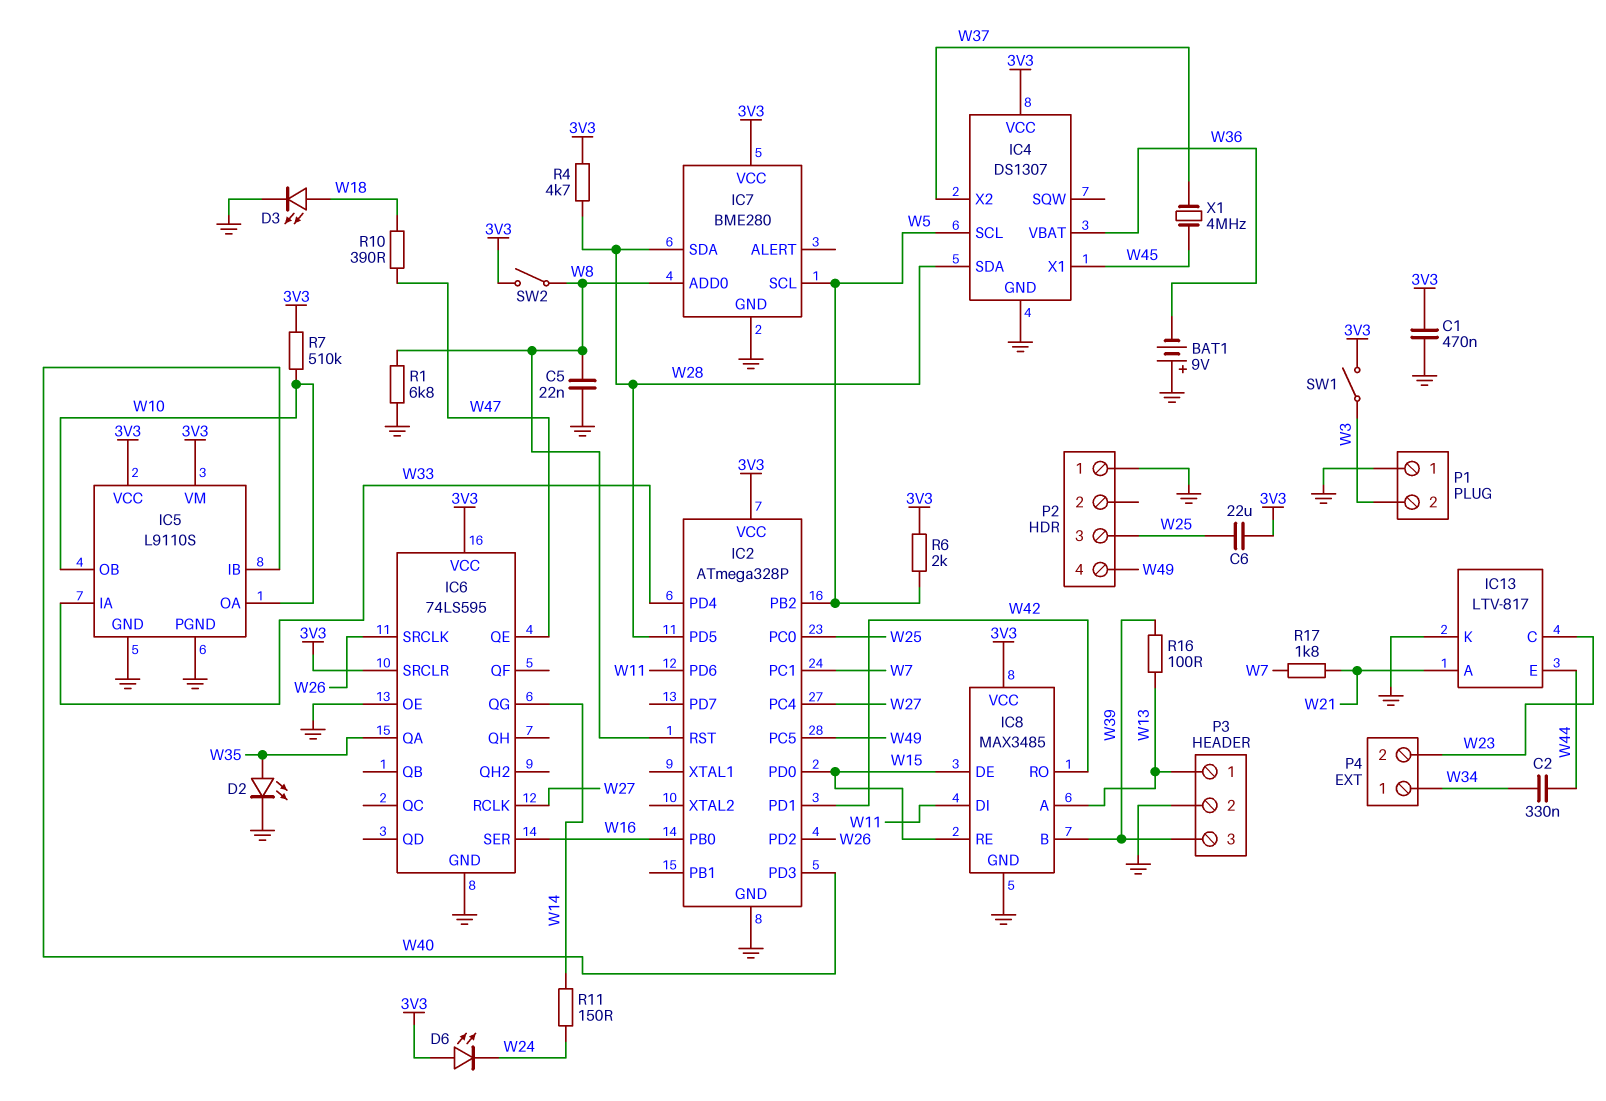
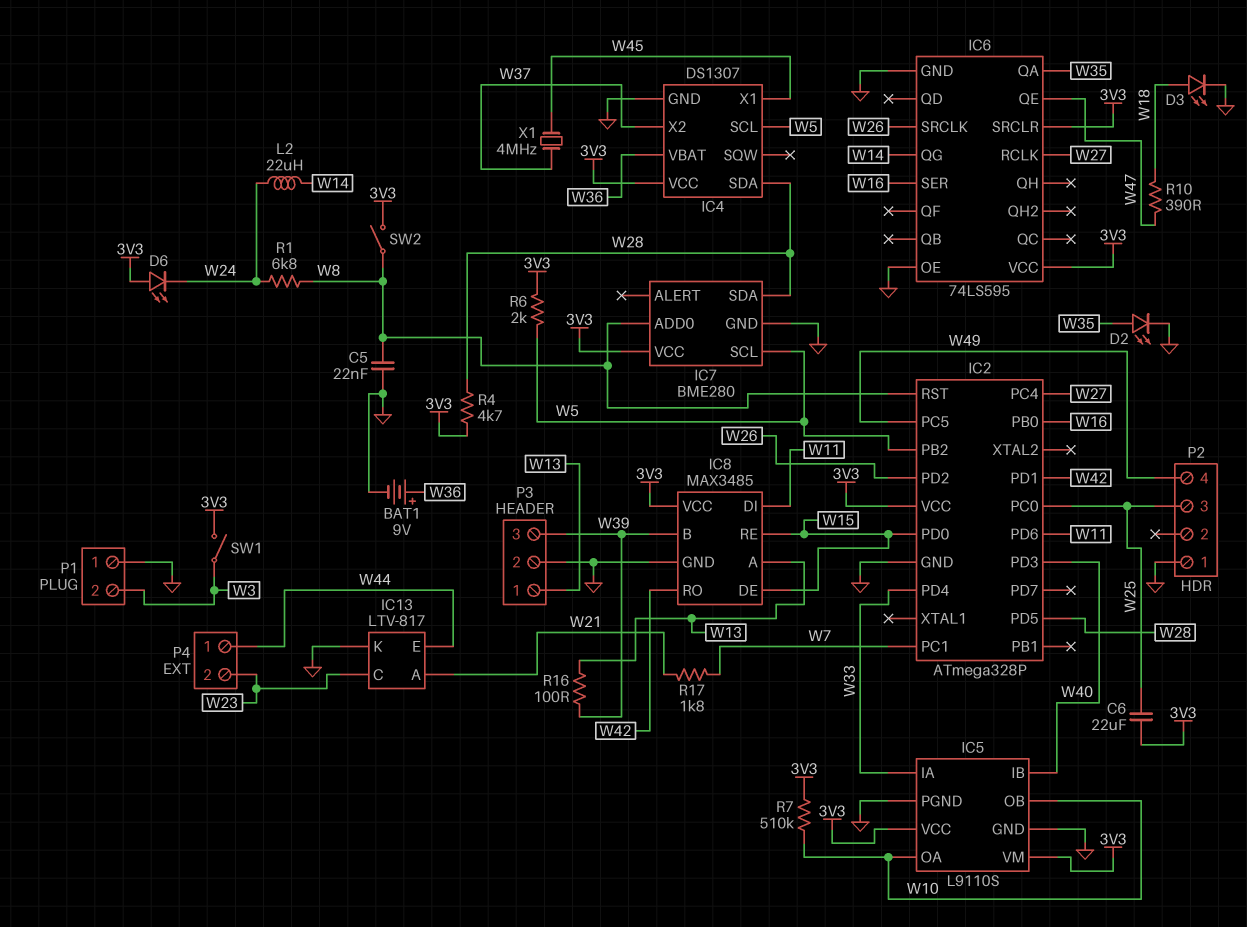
BAT1: 9V (plus GND, minus W36) -> 9V (plus W36, minus GND)
C1: 470nF (3V3, GND) -> none
C2: 330nF (W34, W44) -> none
L2: none -> 22uH (W14, W24)
P4 pin 1: W34 -> W44
R1: 6.8k (GND, W8) -> 6.8k (W8, W24)
R11: 150 (W14, W24) -> none

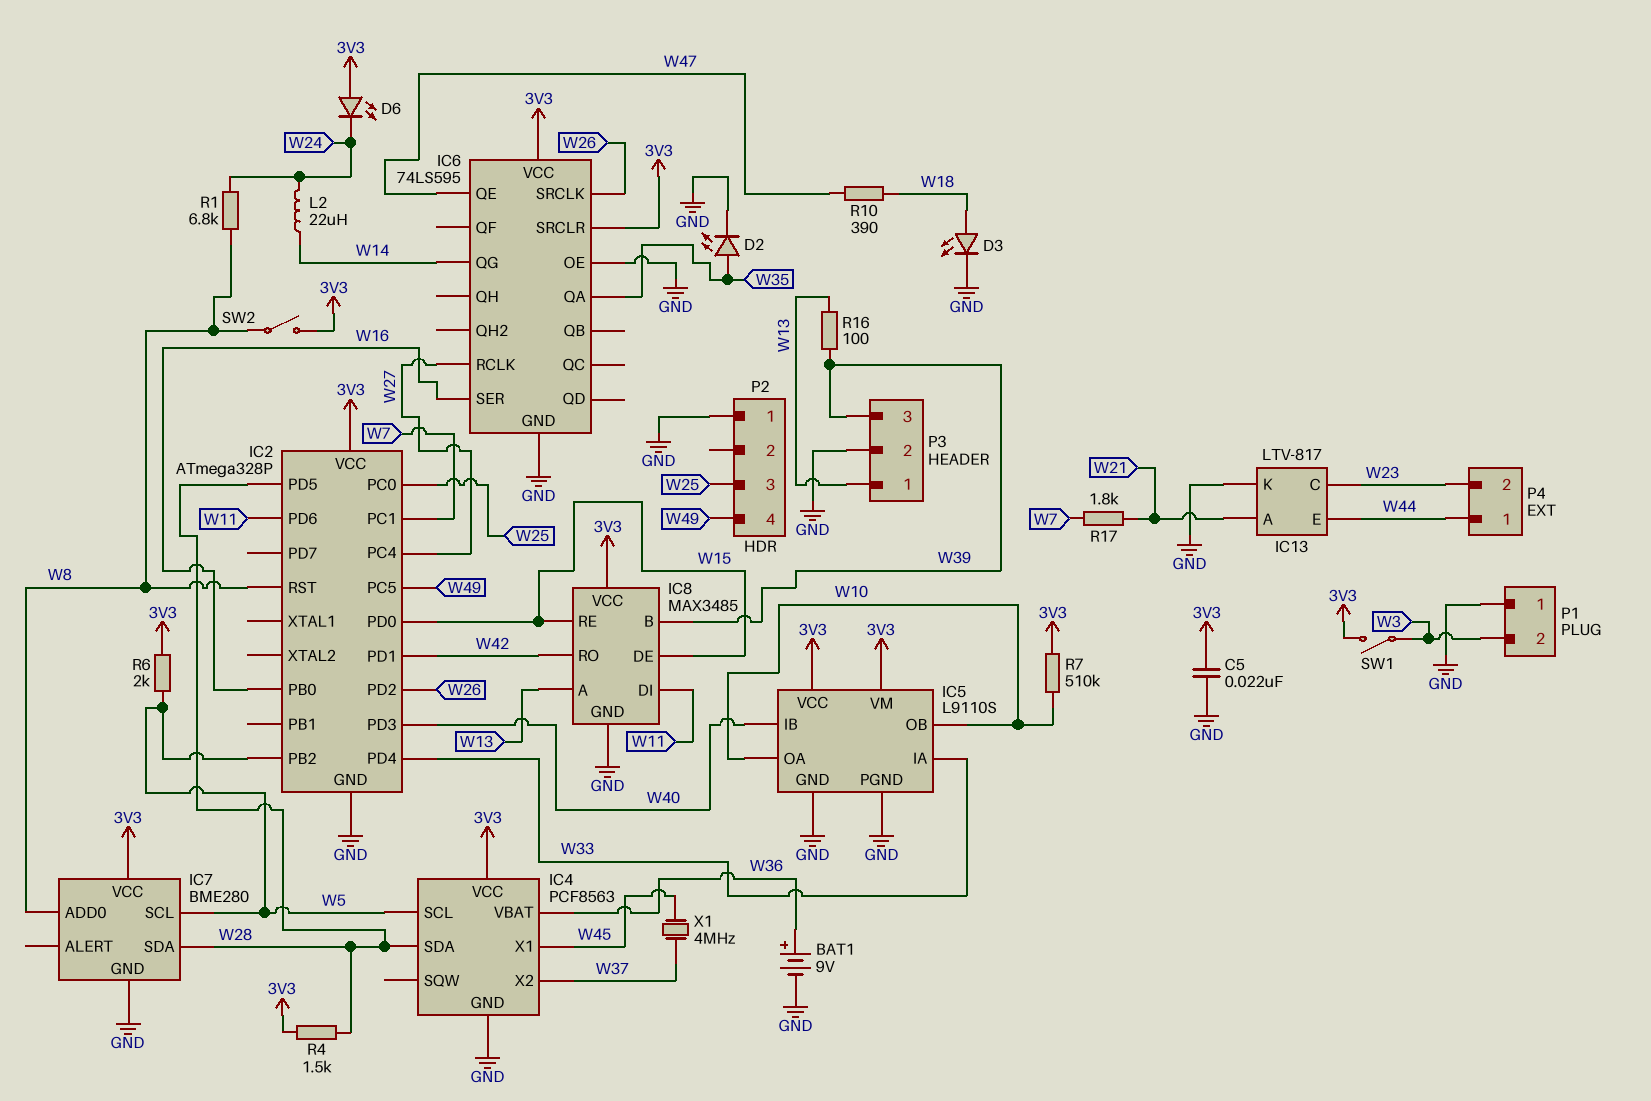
C5: 22nF (GND, W8) -> 22nF (3V3, GND)
C6: 22uF (3V3, W25) -> none
IC4: DS1307 -> PCF8563
R4: 4.7k (3V3, W28) -> 1.5k (3V3, W28)

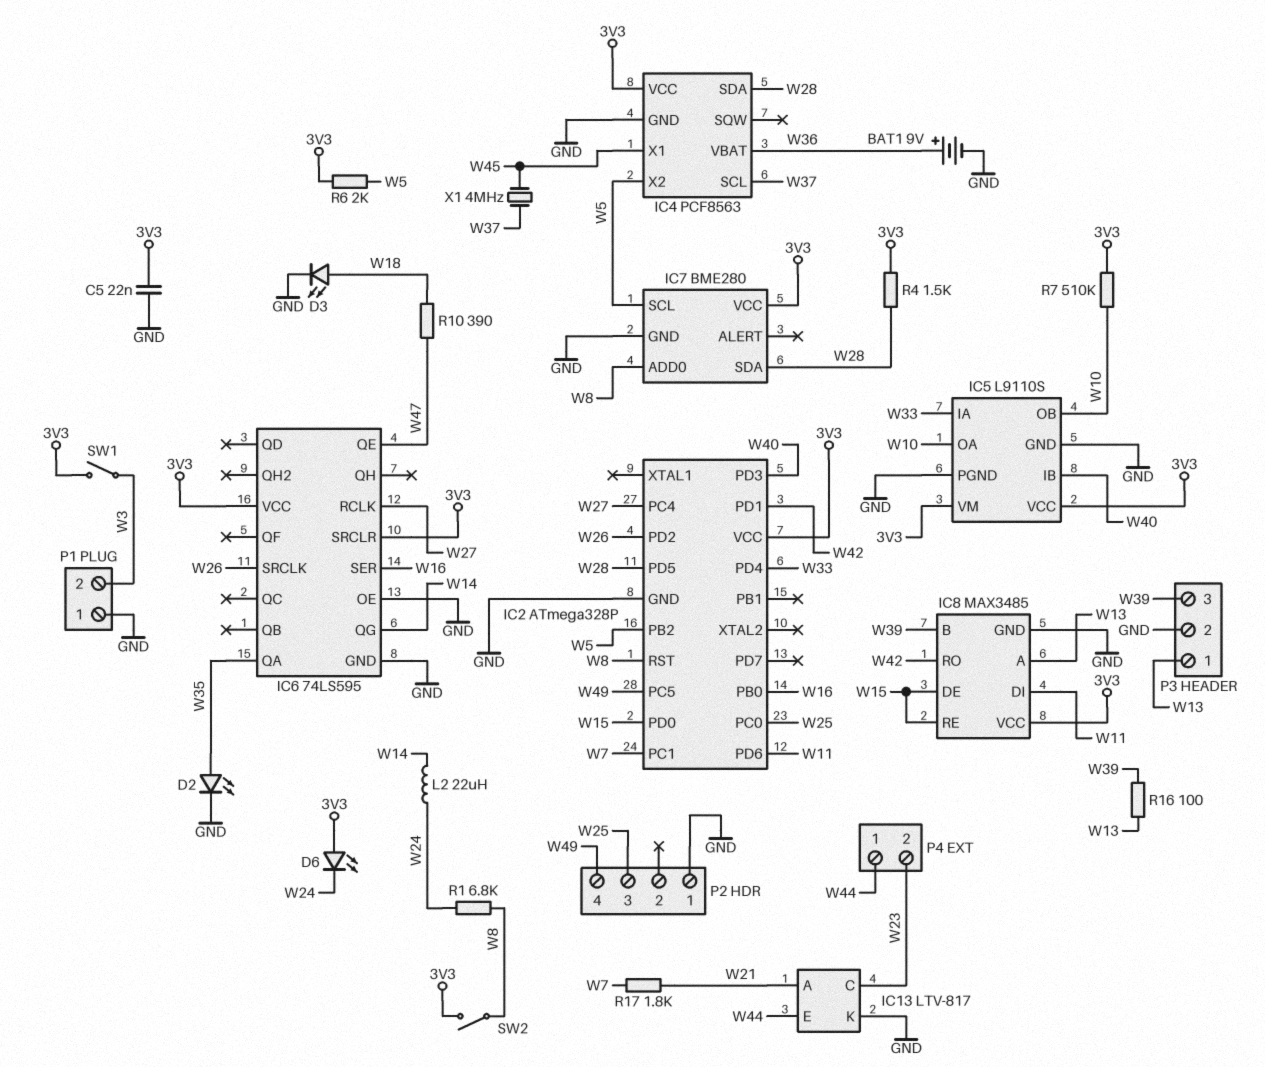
IC4 pin SCL: W5 -> W37
IC4 pin X2: W37 -> W5

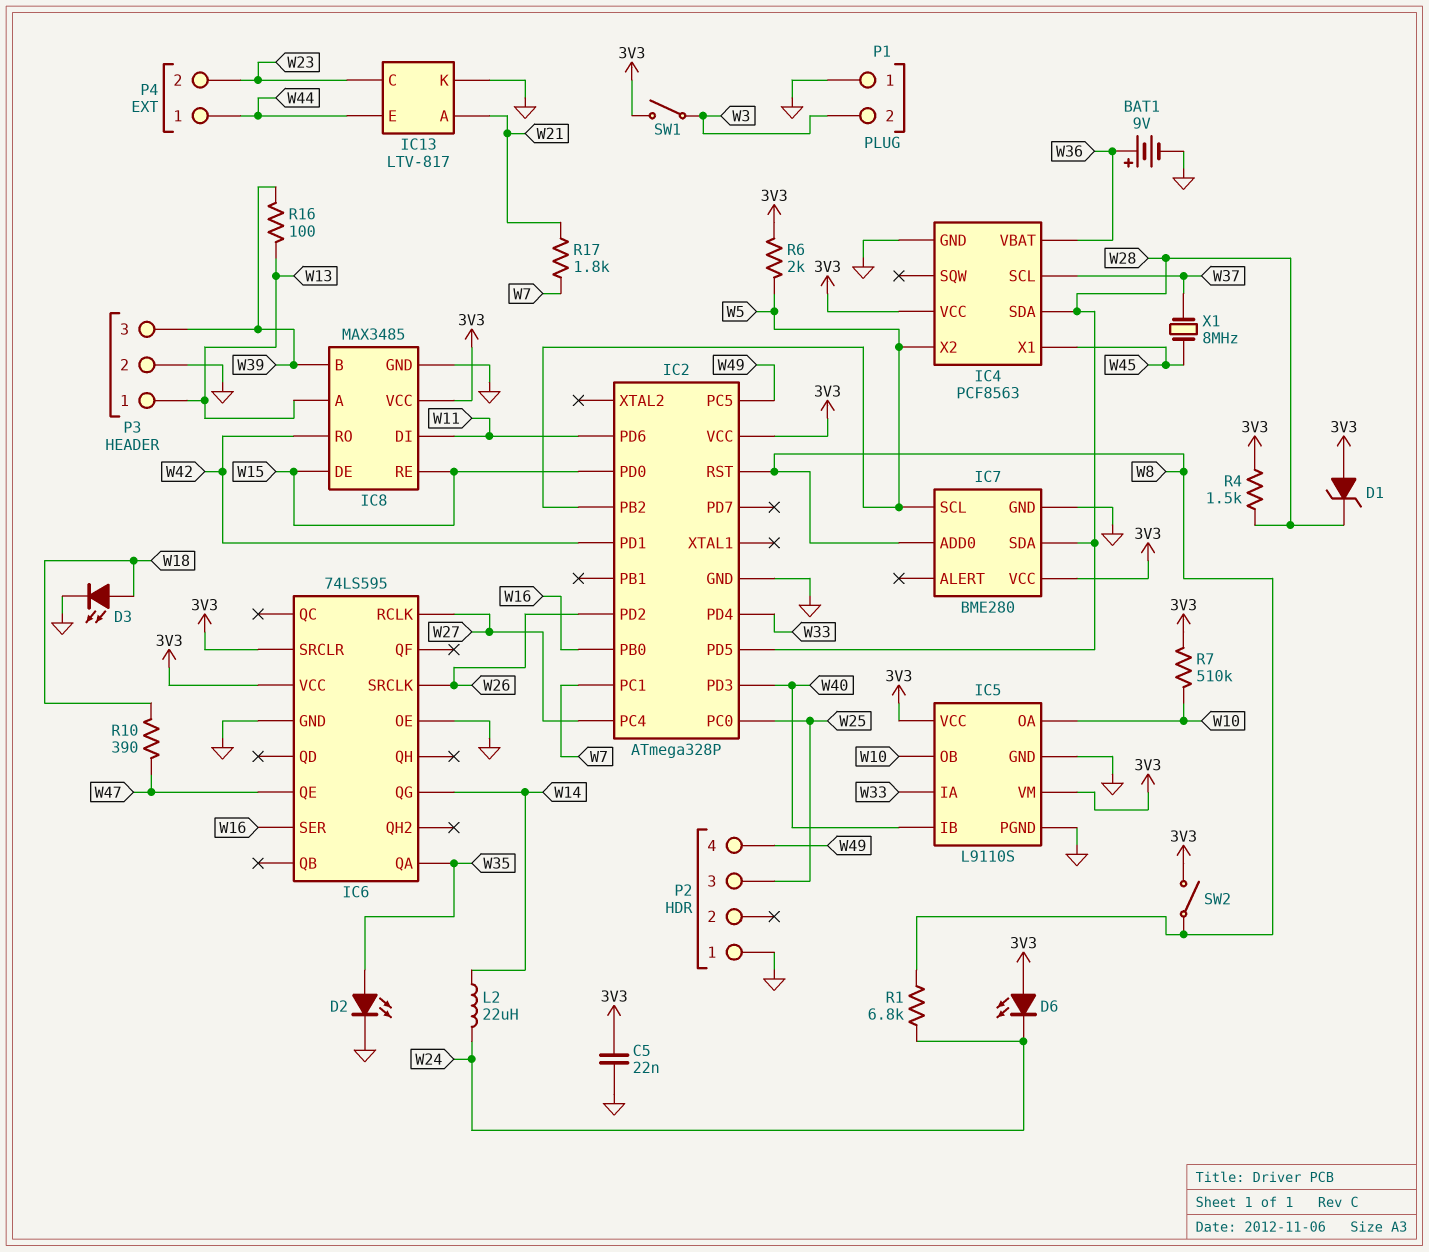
D1: none -> zener (A 3V3, K W28)
X1: 4MHz (W37, W45) -> 8MHz (W37, W45)

